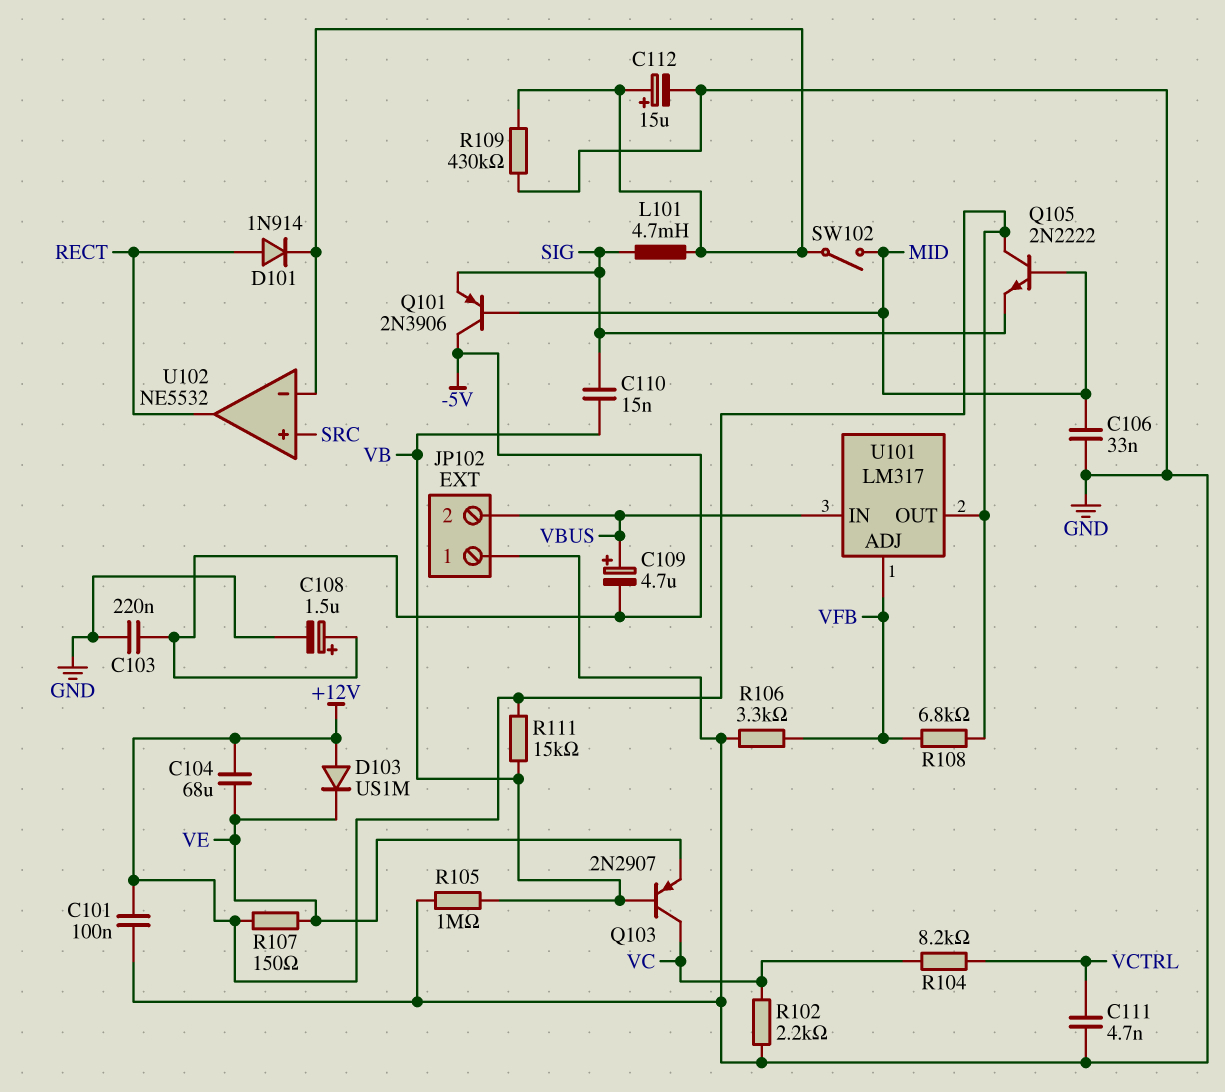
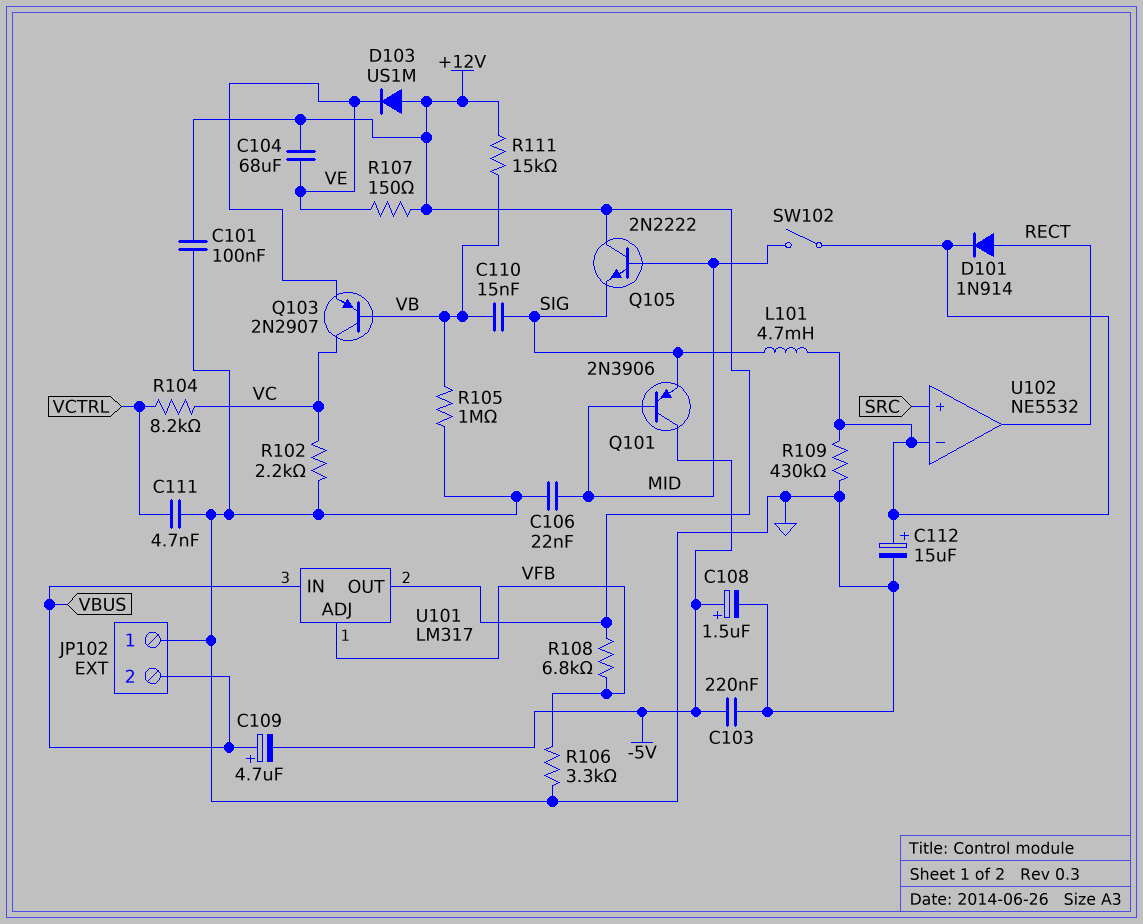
C106: 33nF (GND, MID) -> 22nF (GND, MID)

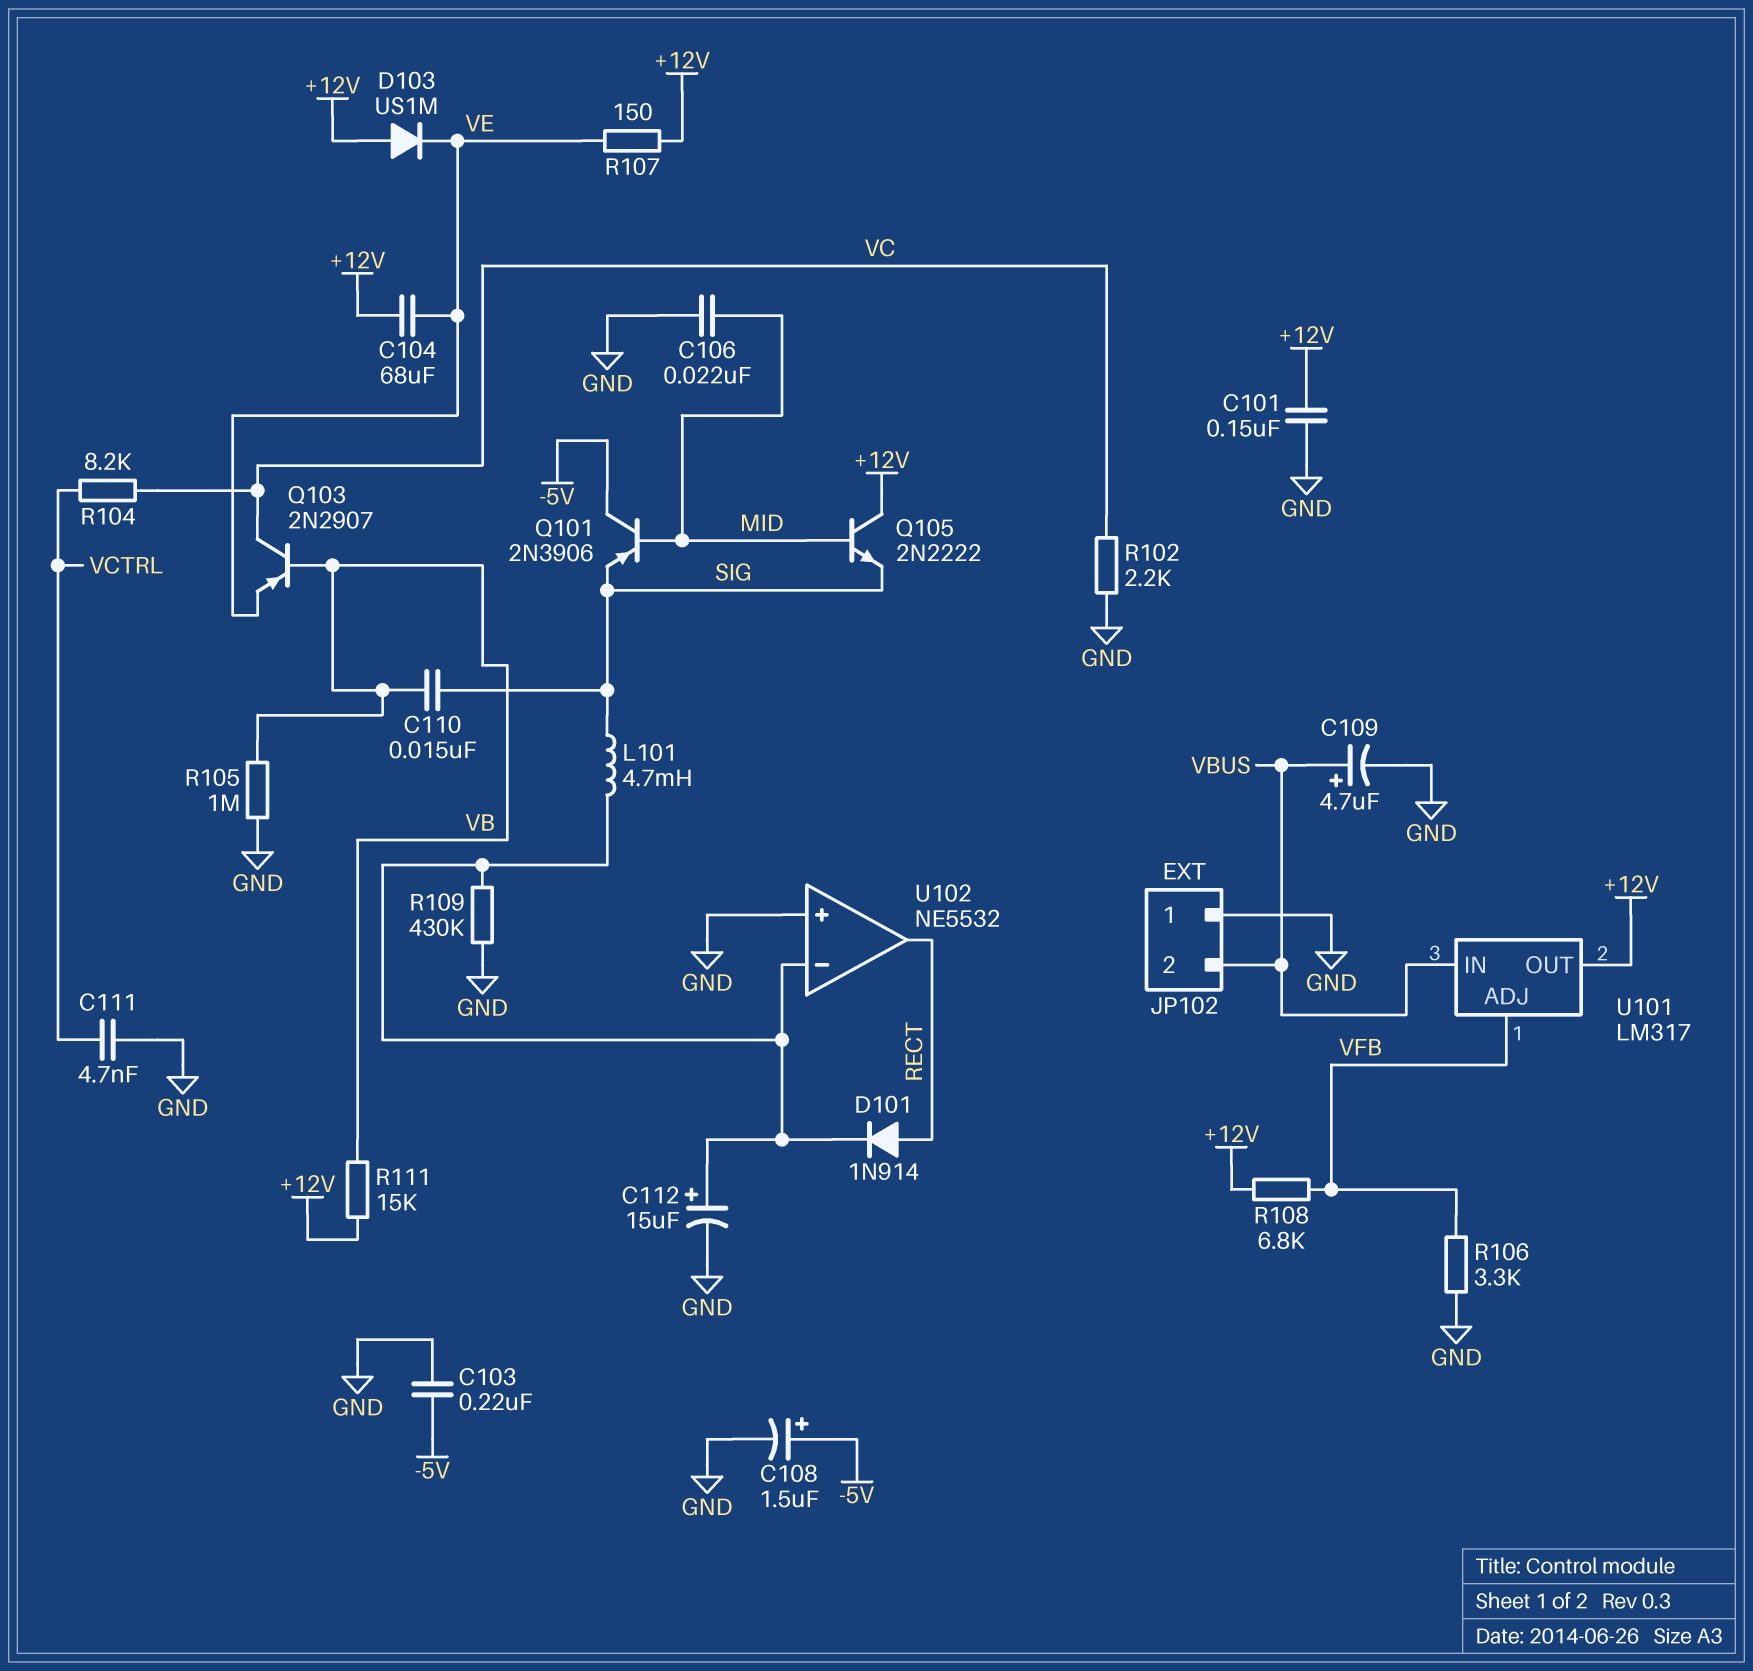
C101: 100nF (+12V, GND) -> 150nF (+12V, GND)
C109: 4.7uF (plus VBUS, minus -5V) -> 4.7uF (plus VBUS, minus GND)
SW102: switch (MID, U102/in-) -> none
U102 pin in+: SRC -> GND

